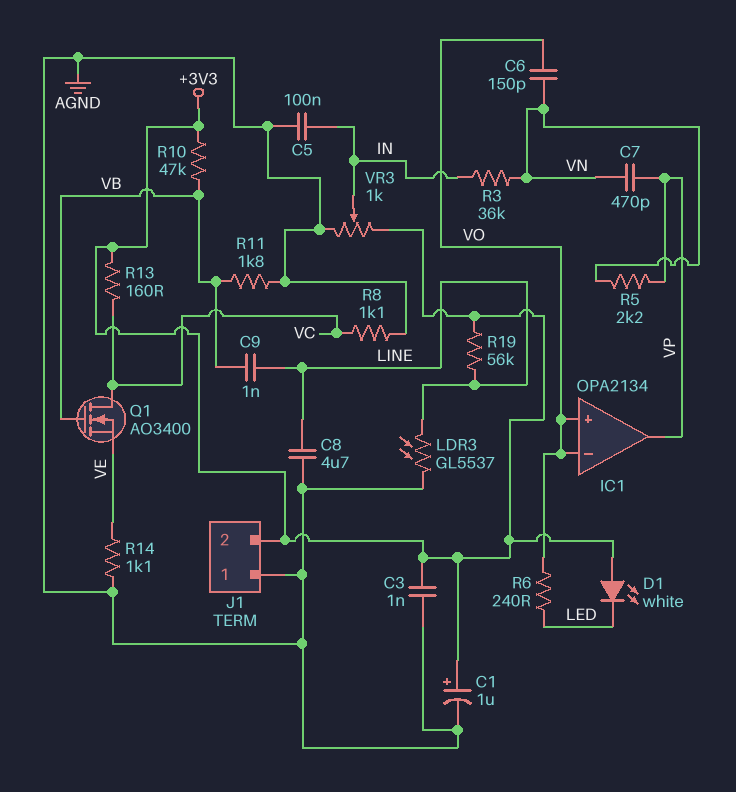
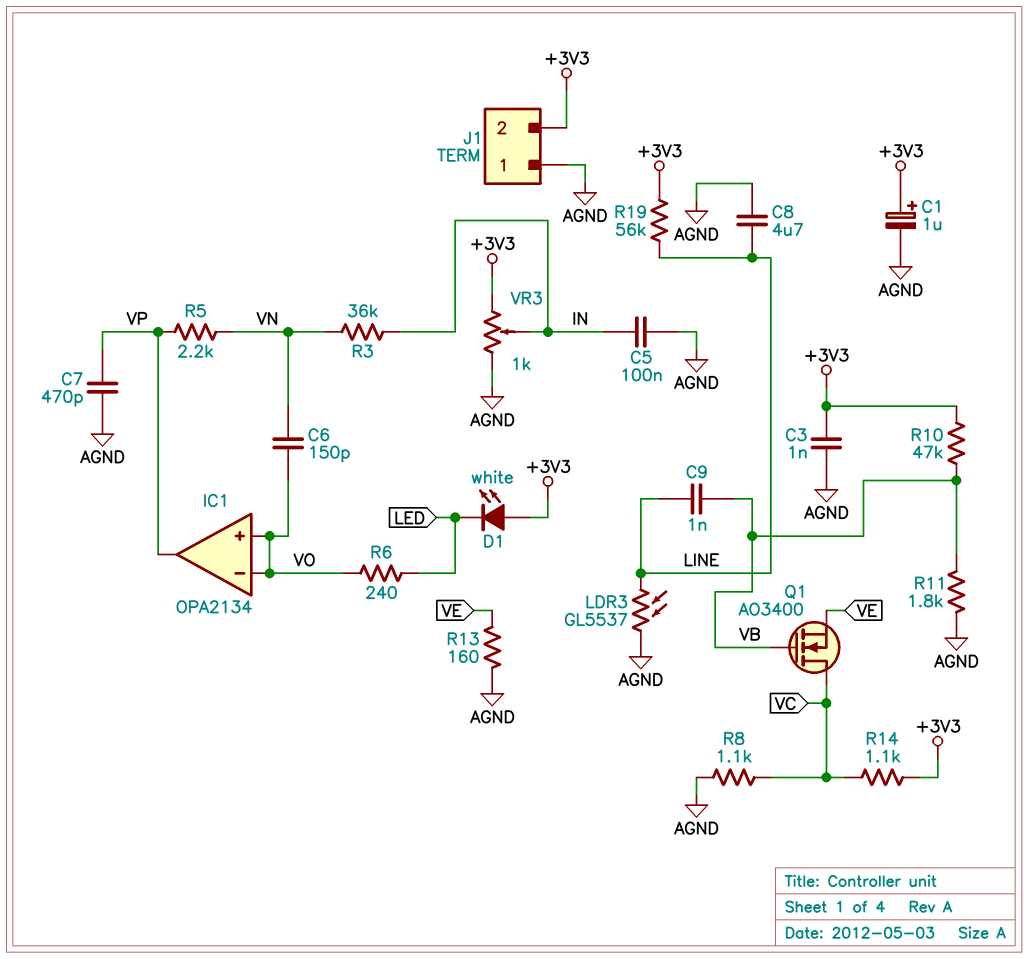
C7: 470pF (VN, VP) -> 470pF (AGND, VP)
R13: 160 (+3V3, VC) -> 160 (AGND, VE)
R14: 1.1k (AGND, VE) -> 1.1k (+3V3, VC)

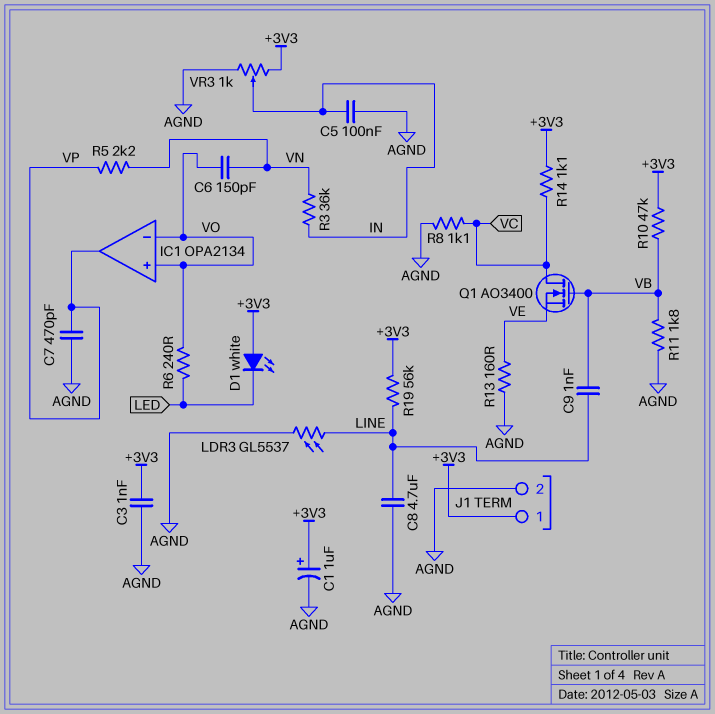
J1 pin 1: AGND -> +3V3
J1 pin 2: +3V3 -> AGND

